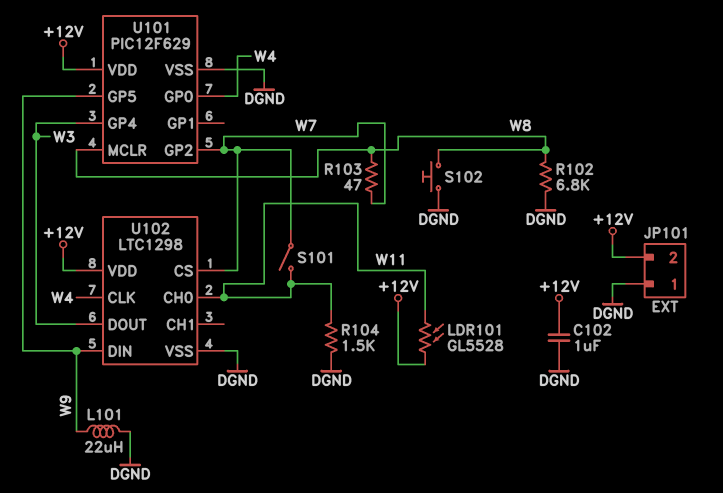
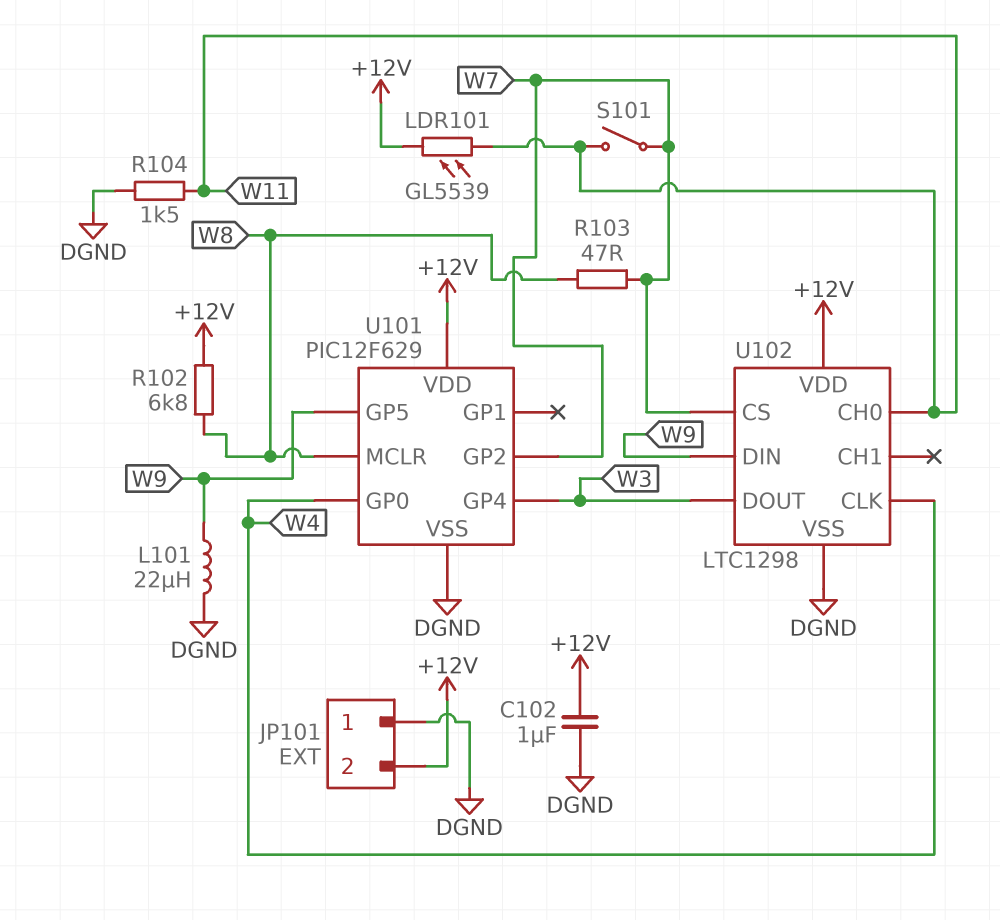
LDR101: GL5528 (+12V, W11) -> GL5539 (+12V, W11)
R102: 6.8k (DGND, W8) -> 6.8k (+12V, W8)
S102: button (DGND, W8) -> none

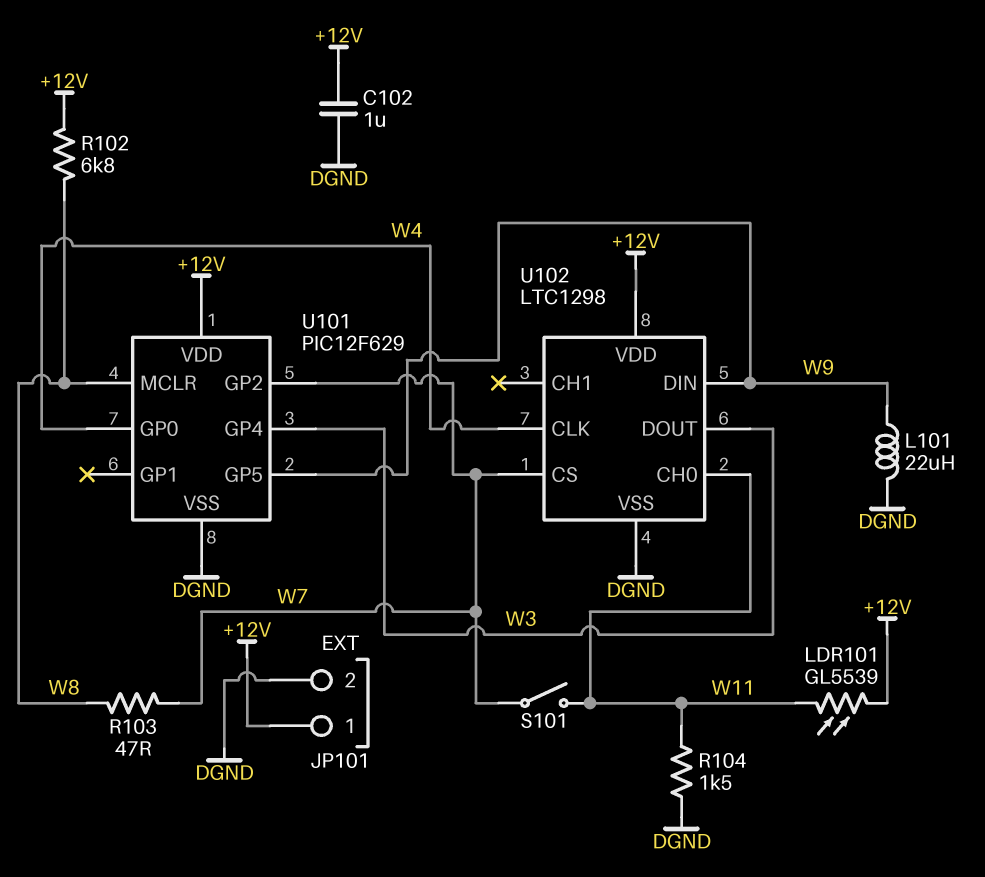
JP101 pin 1: DGND -> +12V
JP101 pin 2: +12V -> DGND

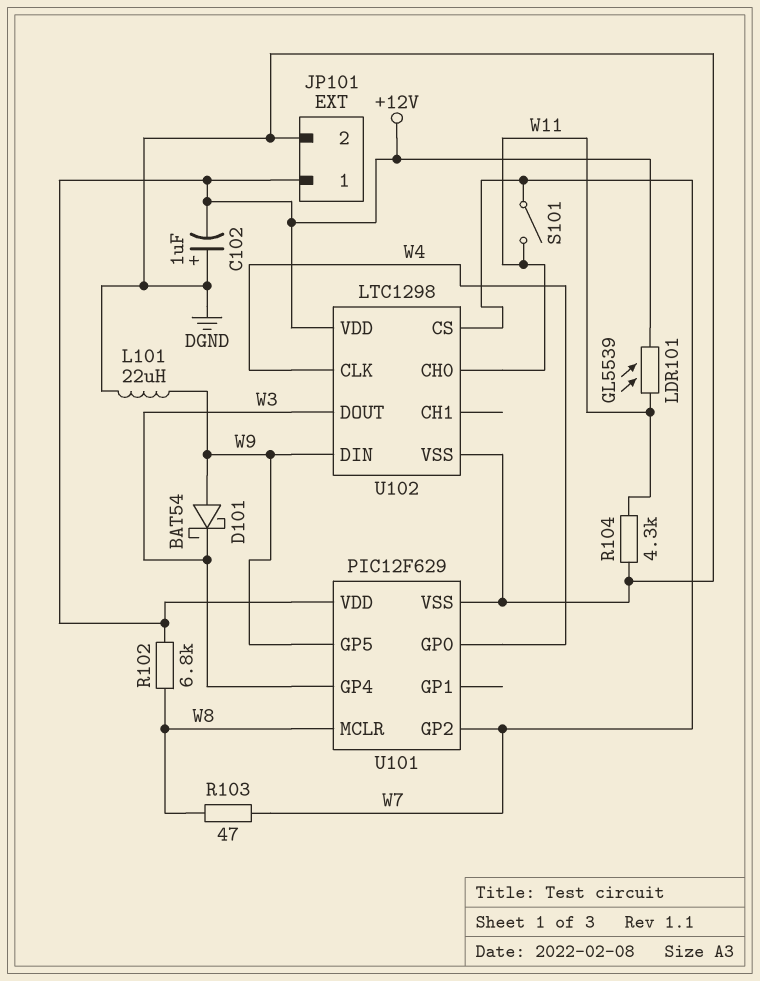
C102: 1uF (+12V, DGND) -> 1uF (plus DGND, minus +12V)
D101: none -> schottky BAT54 (A W9, K W3)
R104: 1.5k (DGND, W11) -> 4.3k (DGND, W11)

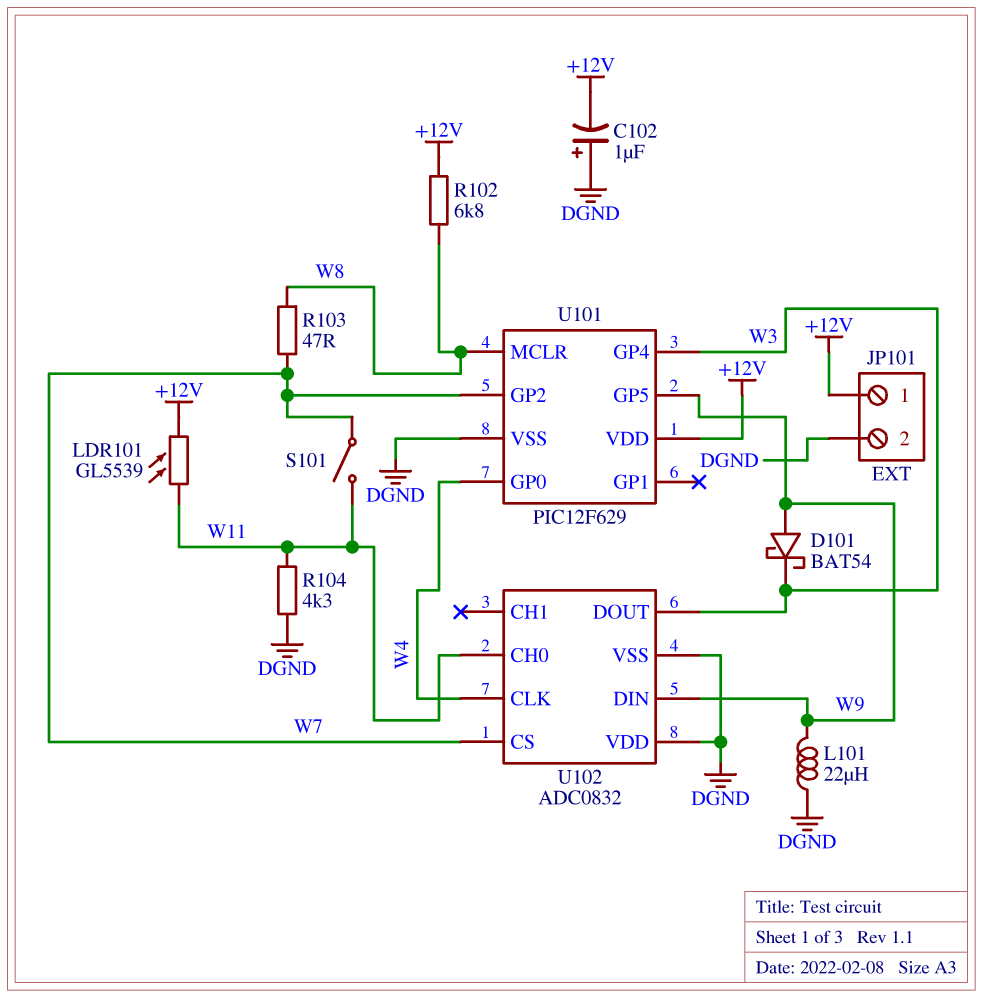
U102: LTC1298 -> ADC0832
U102 pin VDD: +12V -> DGND

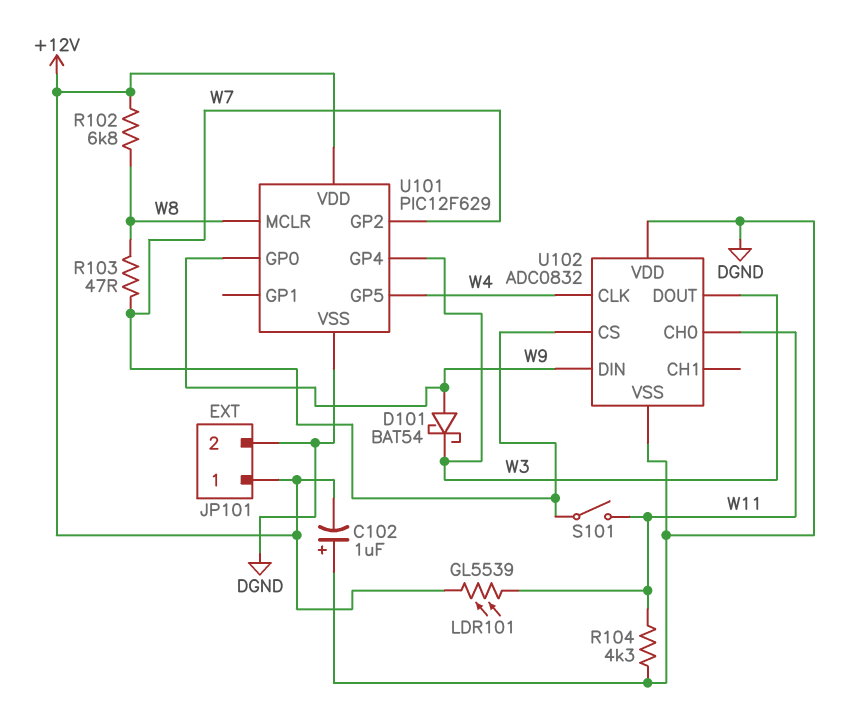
L101: 22uH (DGND, W9) -> none
U101 pin GP0: W4 -> W9
U101 pin GP5: W9 -> W4

